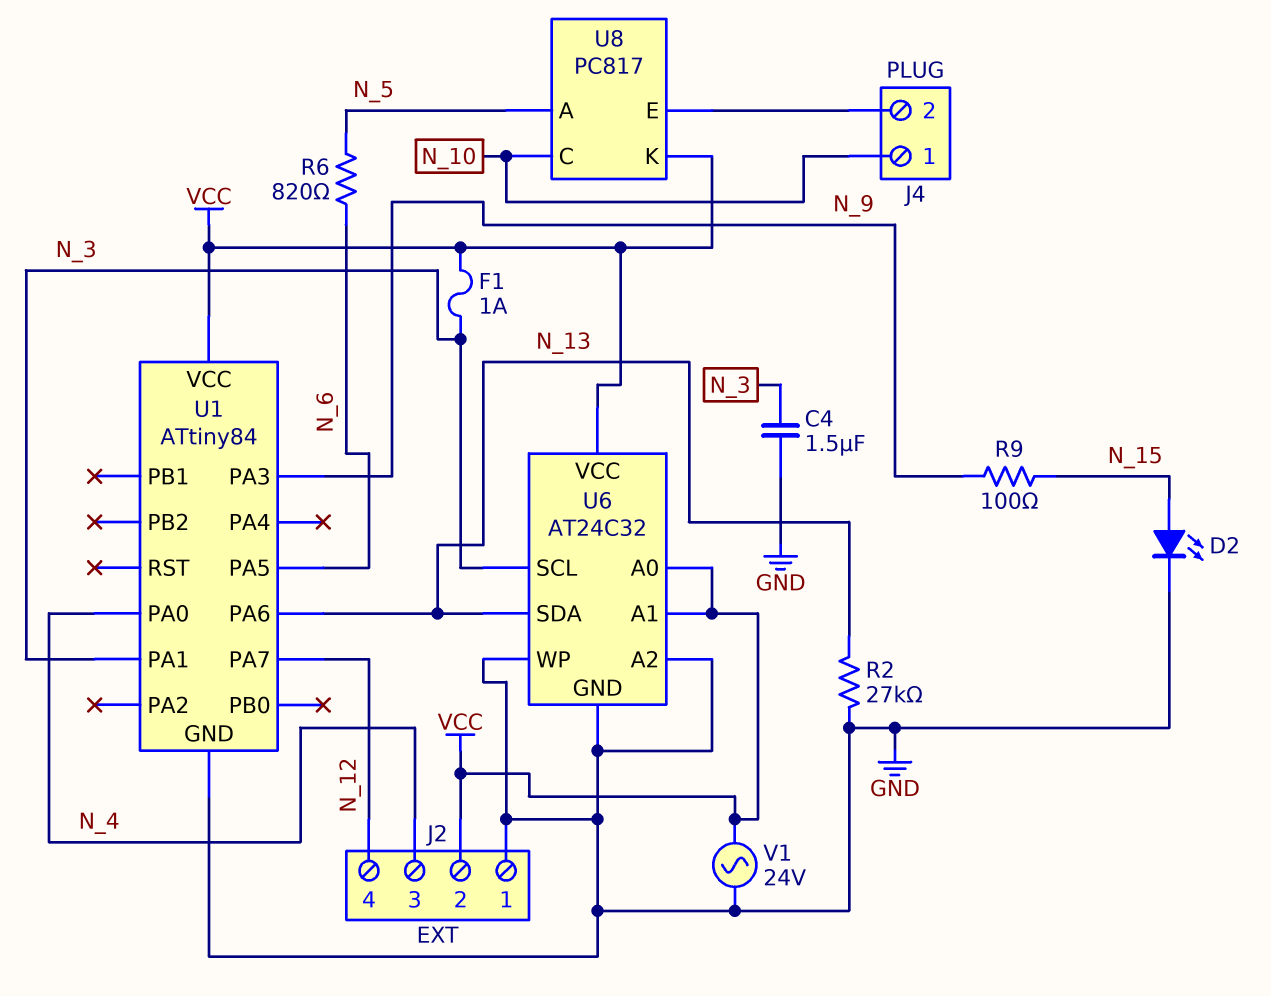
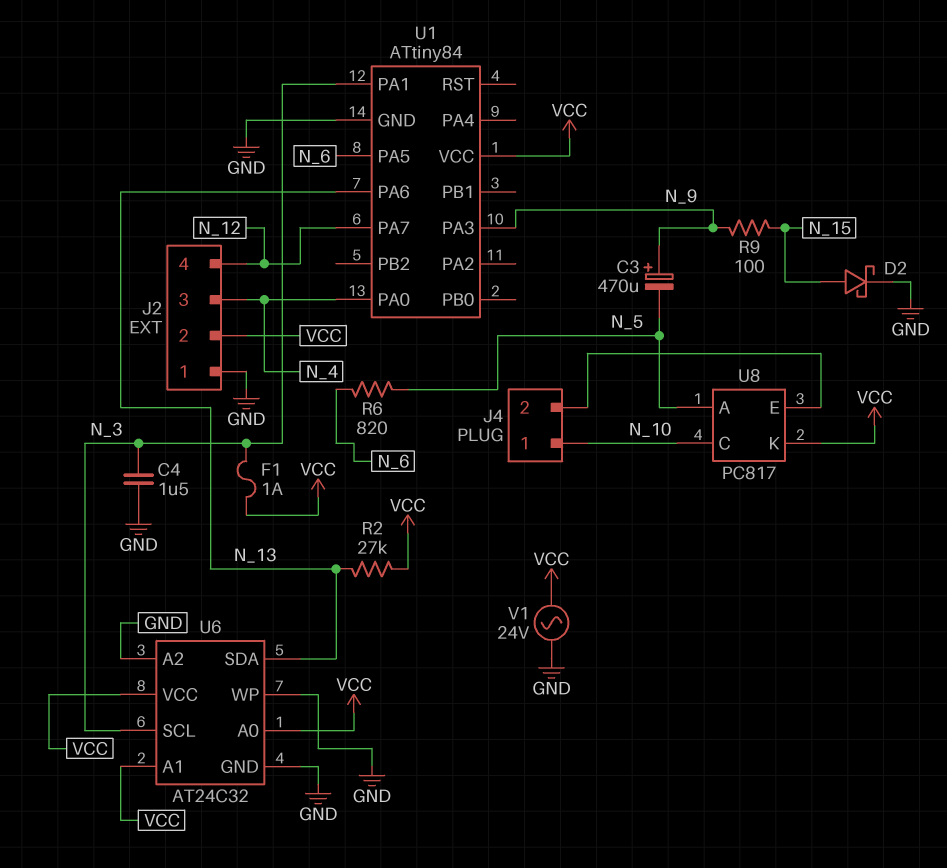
C3: none -> 470uF (plus N_9, minus N_5)
D2: LED (A N_15, K GND) -> schottky (A N_15, K GND)
R2: 27k (GND, N_13) -> 27k (N_13, VCC)

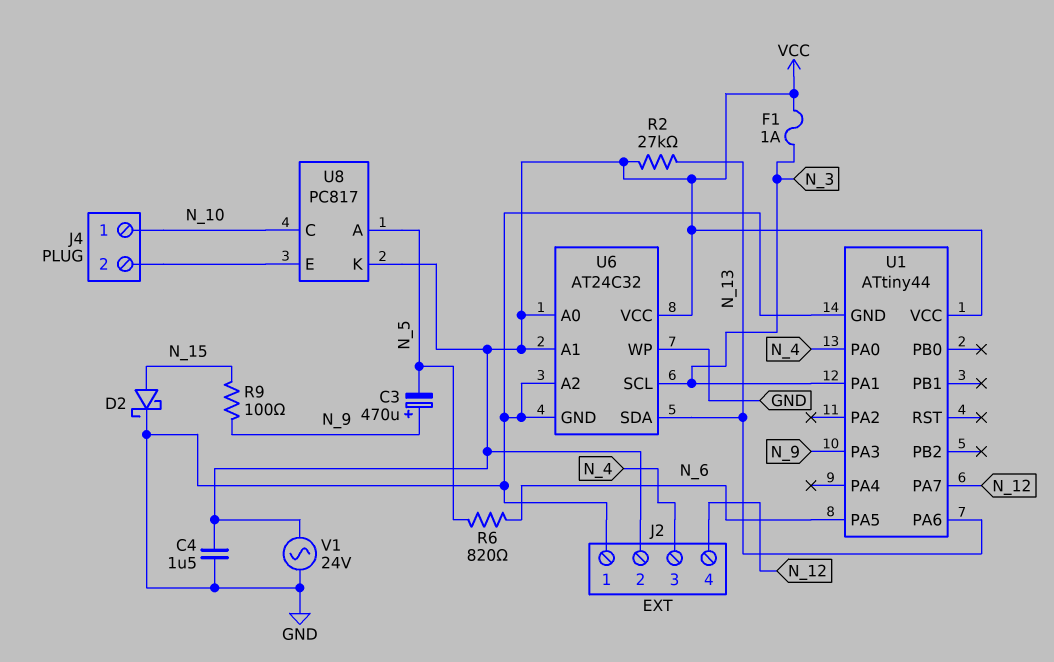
C4: 1.5uF (GND, N_3) -> 1.5uF (GND, VCC)
U1: ATtiny84 -> ATtiny44

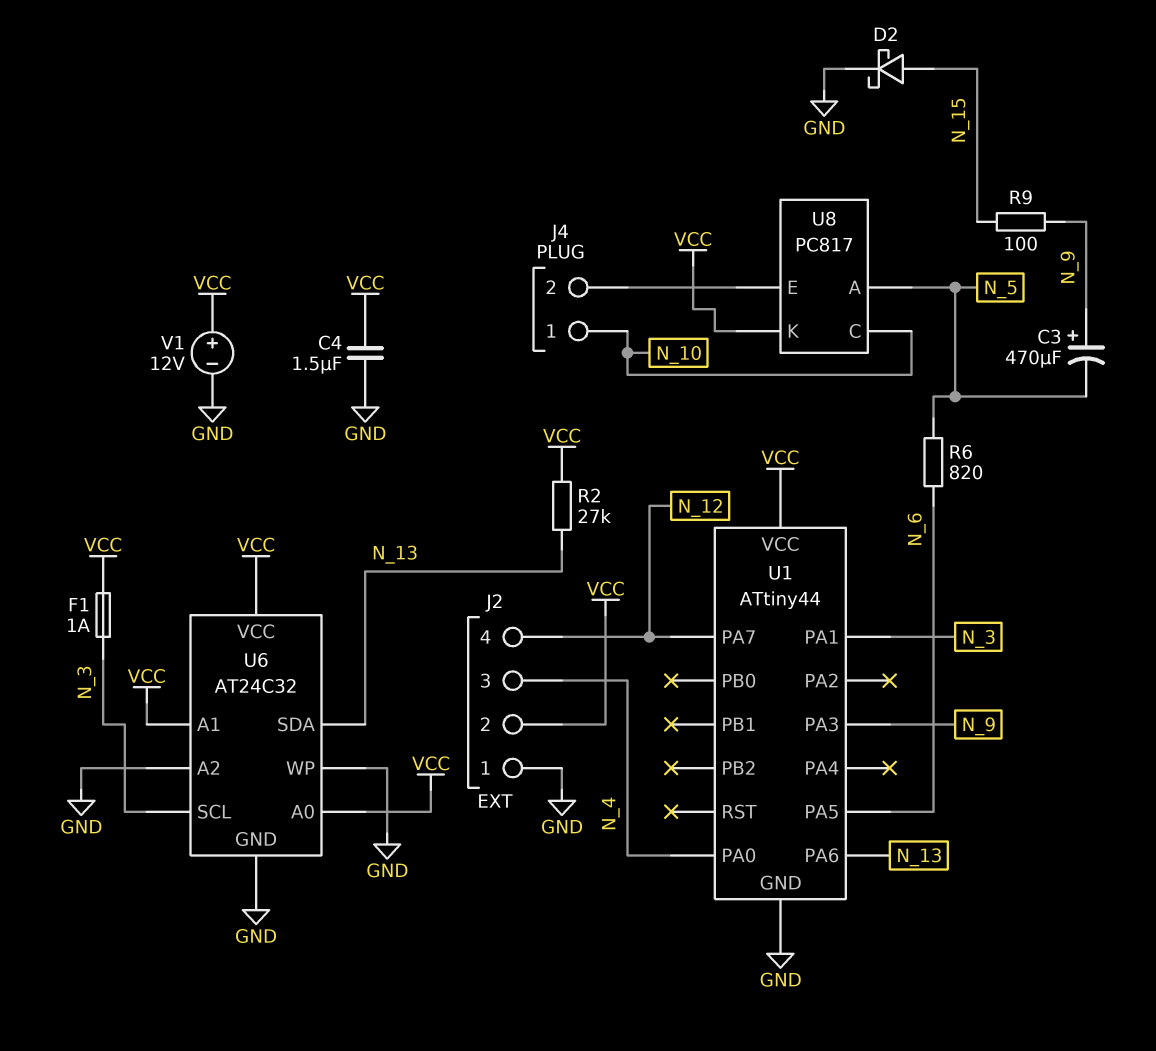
V1: AC 24V (GND, VCC) -> 12V (plus VCC, minus GND)

